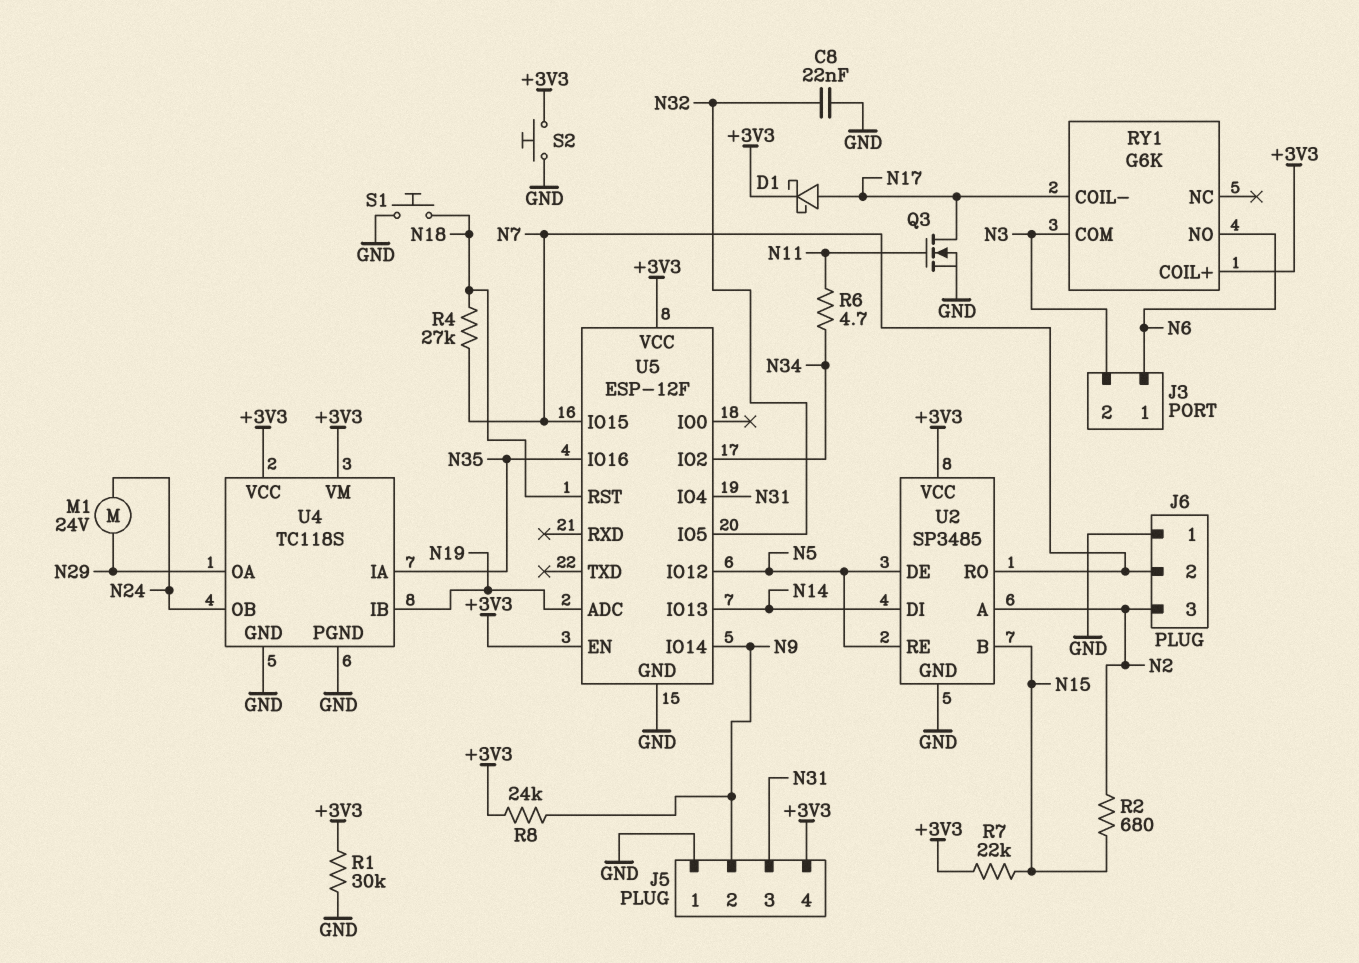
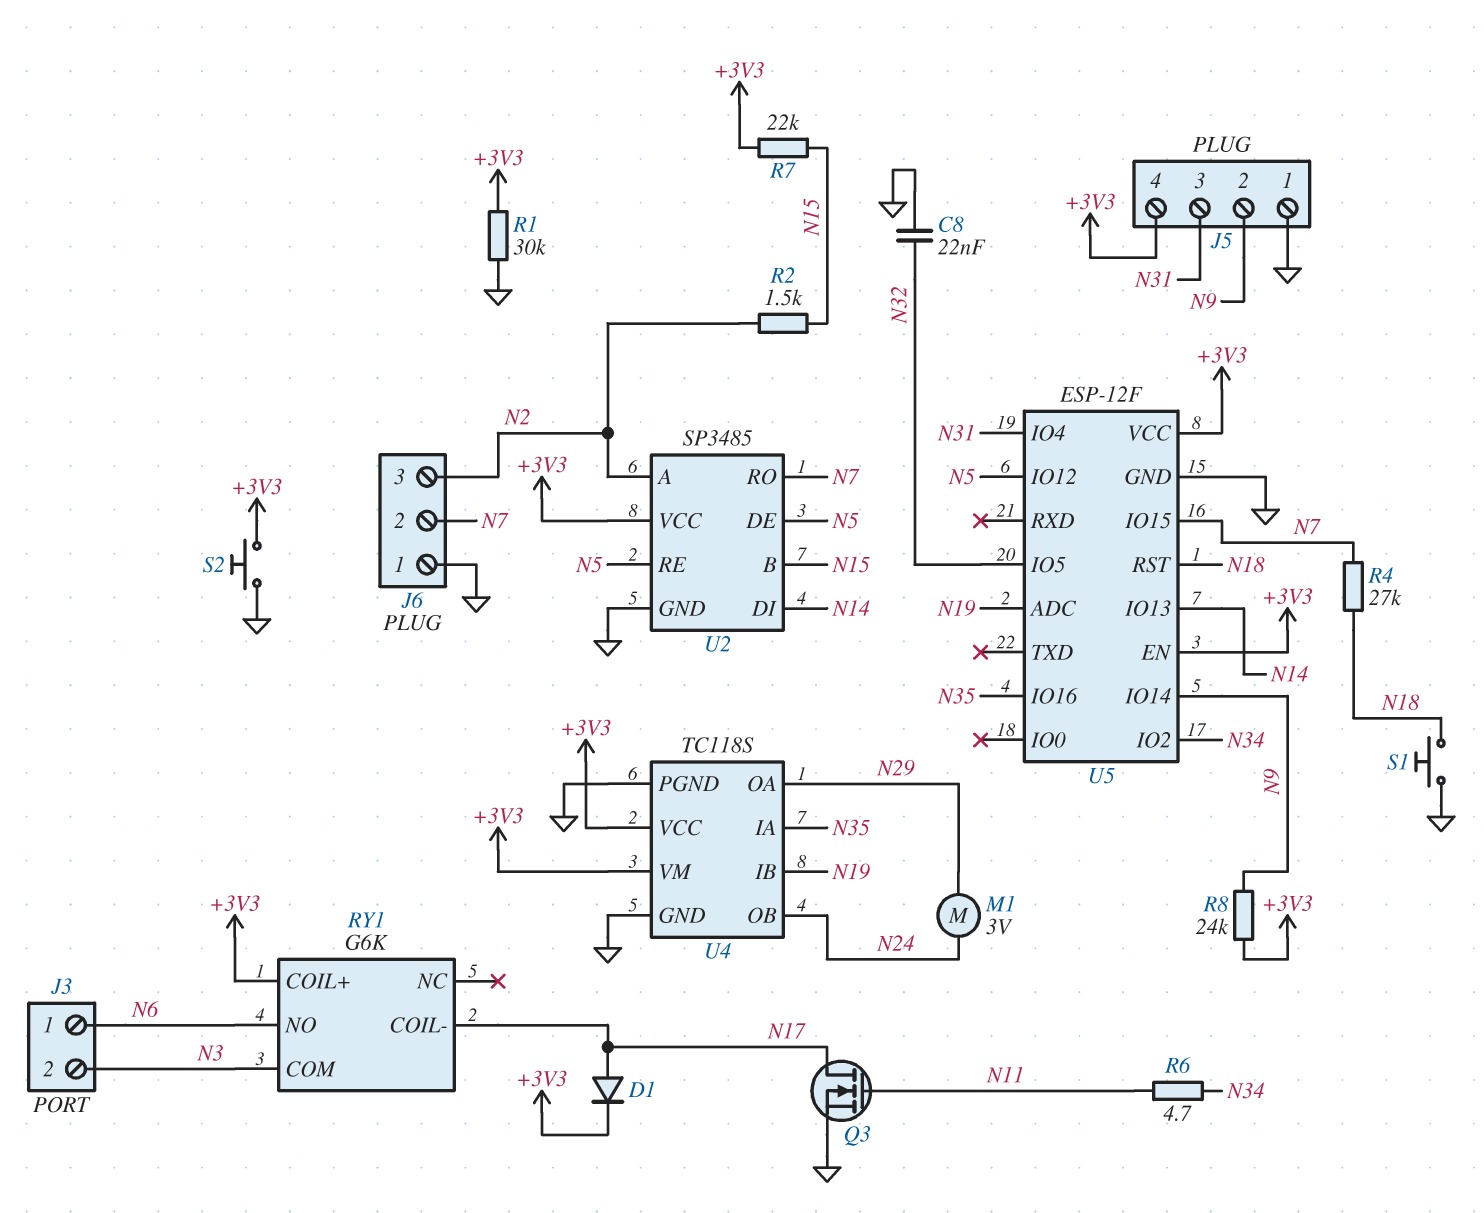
D1: schottky (A N17, K +3V3) -> diode (A N17, K +3V3)
M1: motor 24V (N24, N29) -> motor 3V (N24, N29)
R2: 680 (N2, N15) -> 1.5k (N2, N15)

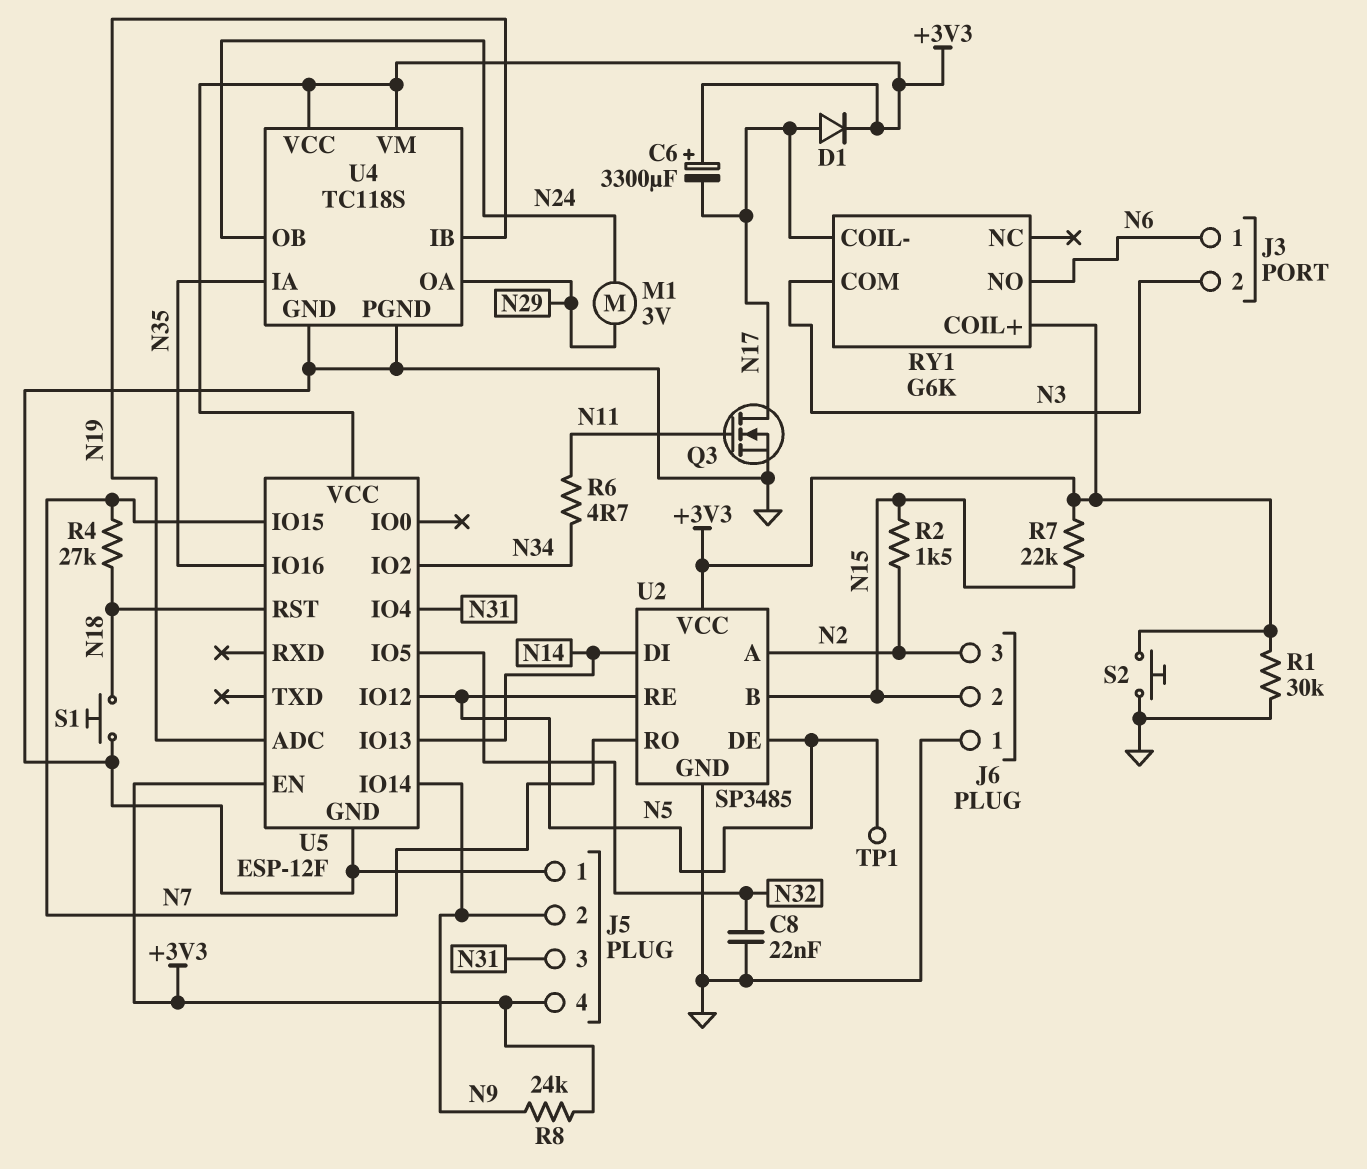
C6: none -> 3300uF (plus +3V3, minus N17)
J6 pin 2: N7 -> N15
TP1: none -> test point (N5)

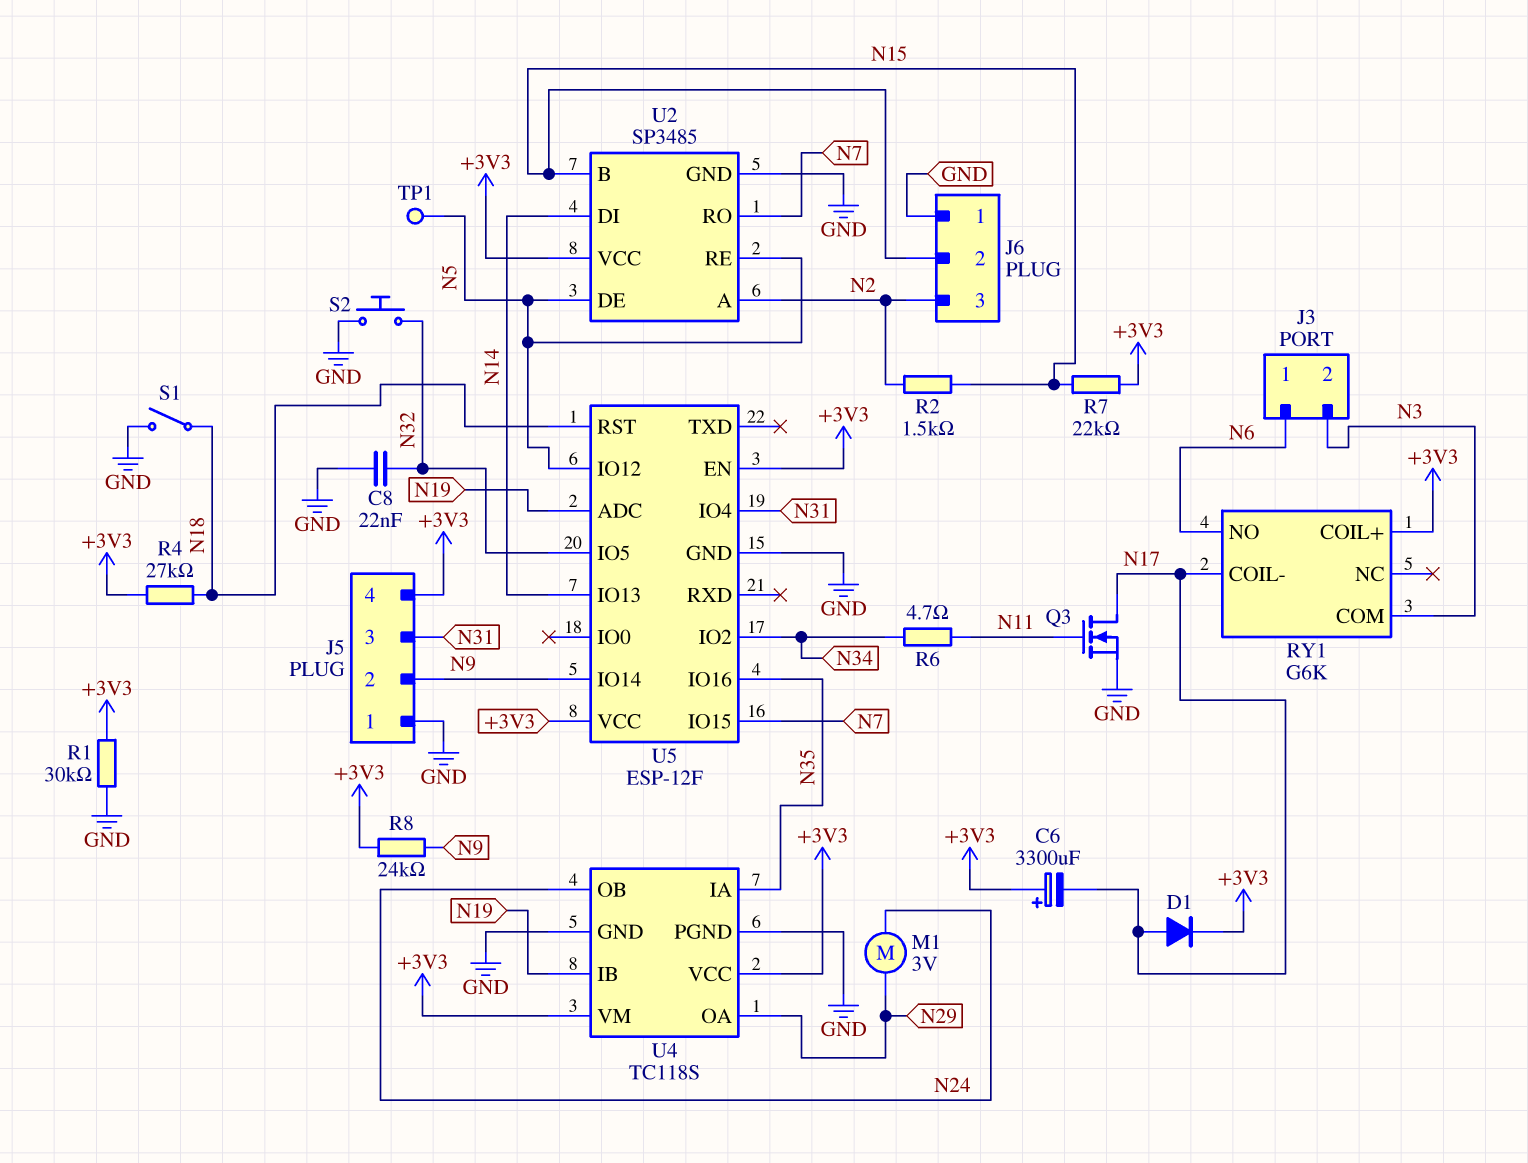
R4: 27k (N7, N18) -> 27k (+3V3, N18)
S1: button (GND, N18) -> switch (GND, N18)
S2: button (+3V3, GND) -> button (GND, N32)

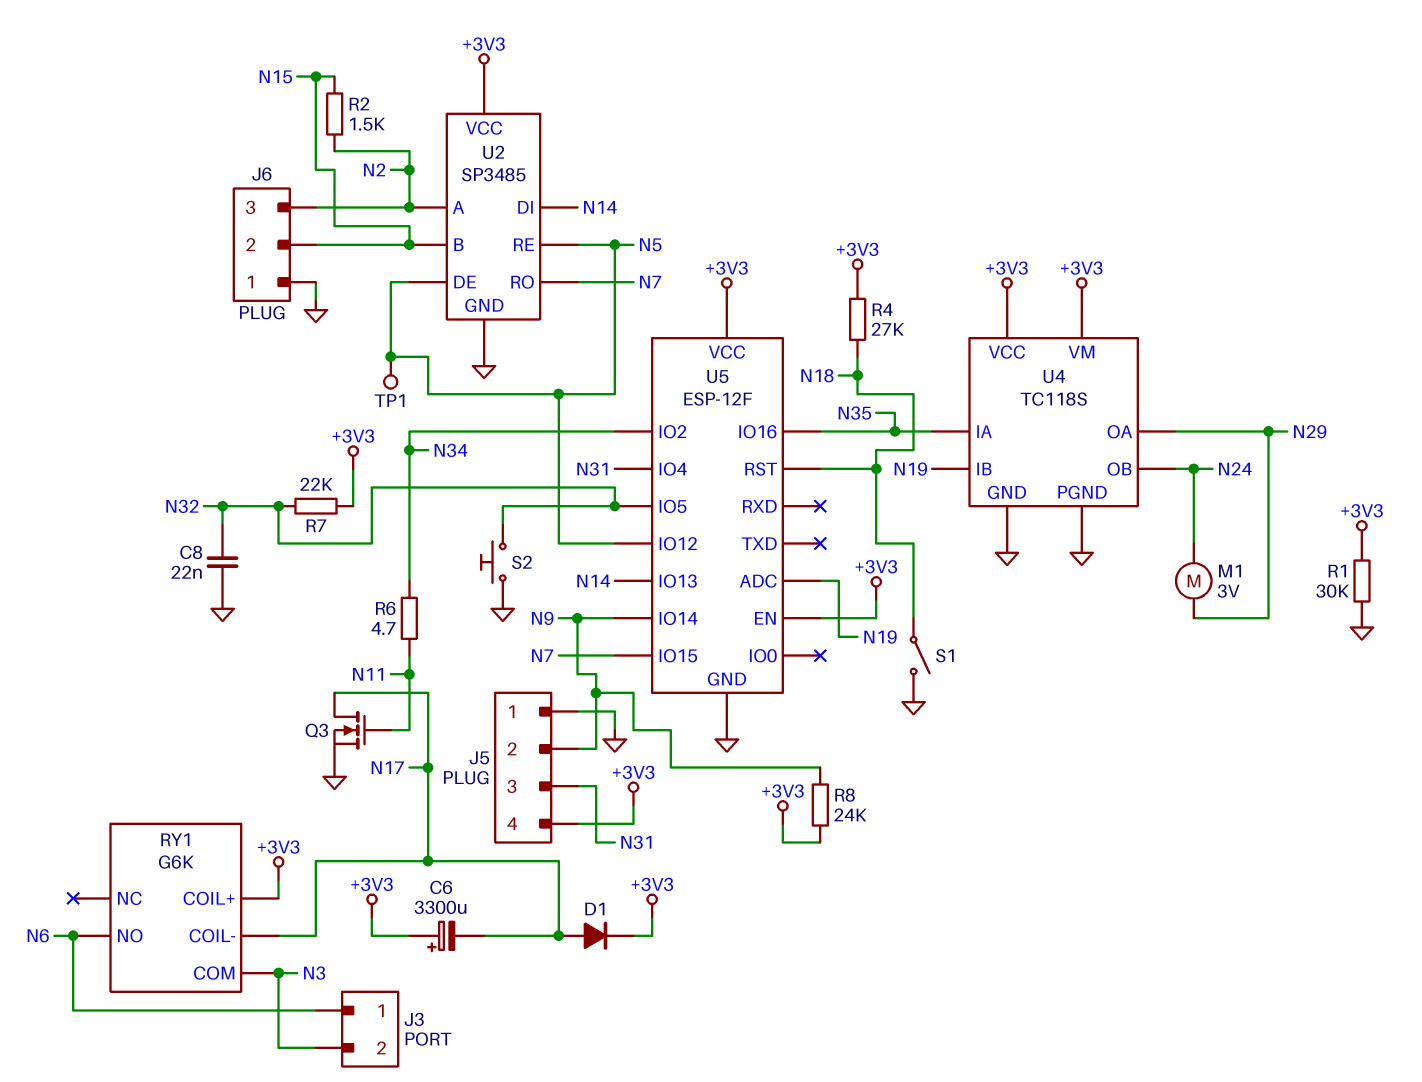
R7: 22k (+3V3, N15) -> 22k (+3V3, N32)

